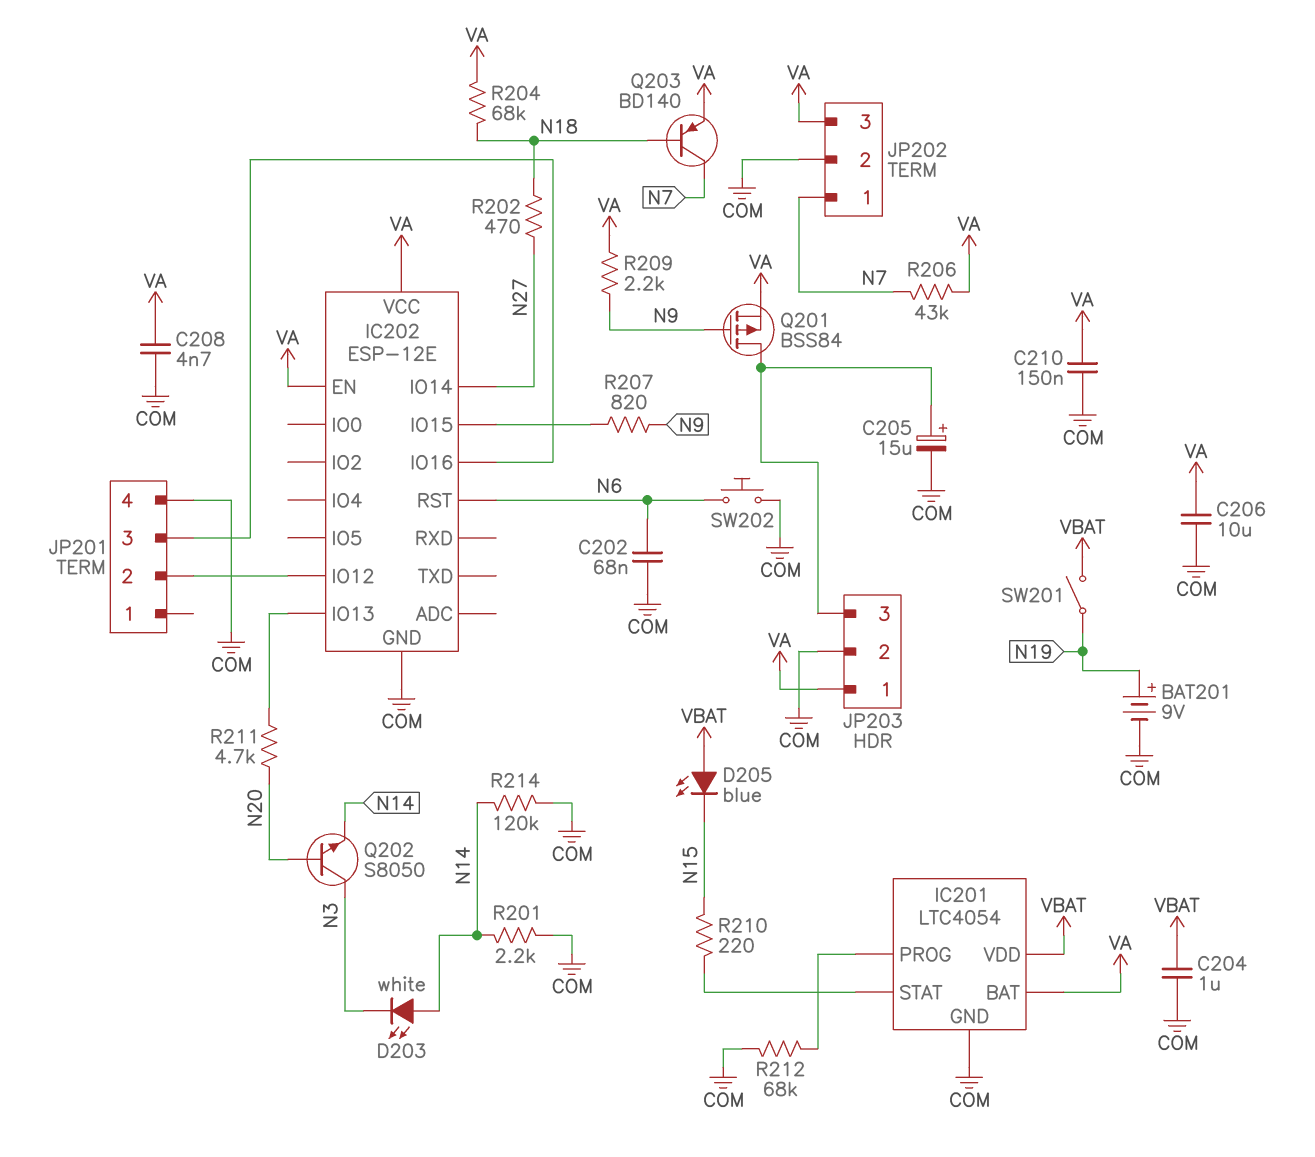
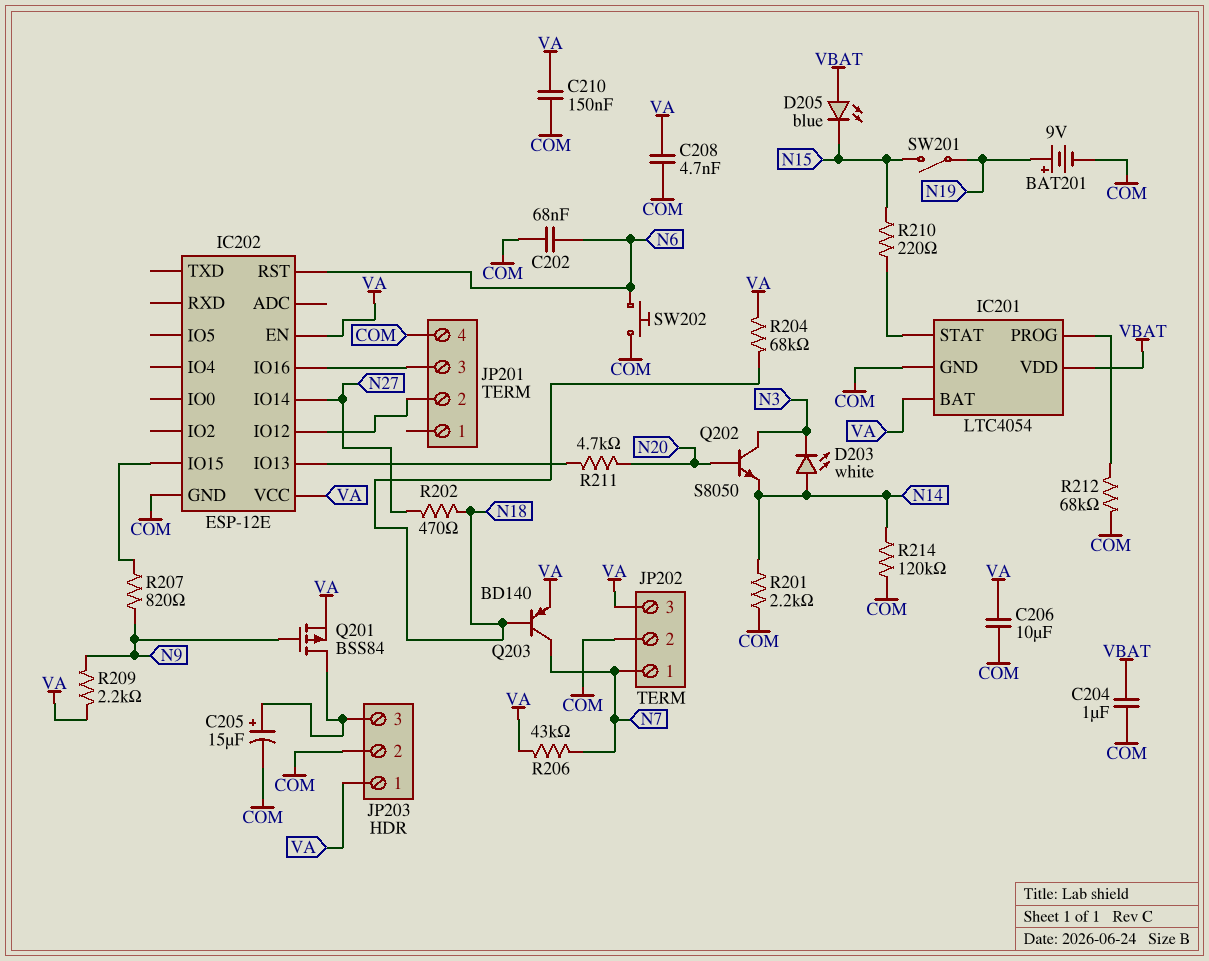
SW201: switch (N19, VBAT) -> switch (N15, N19)

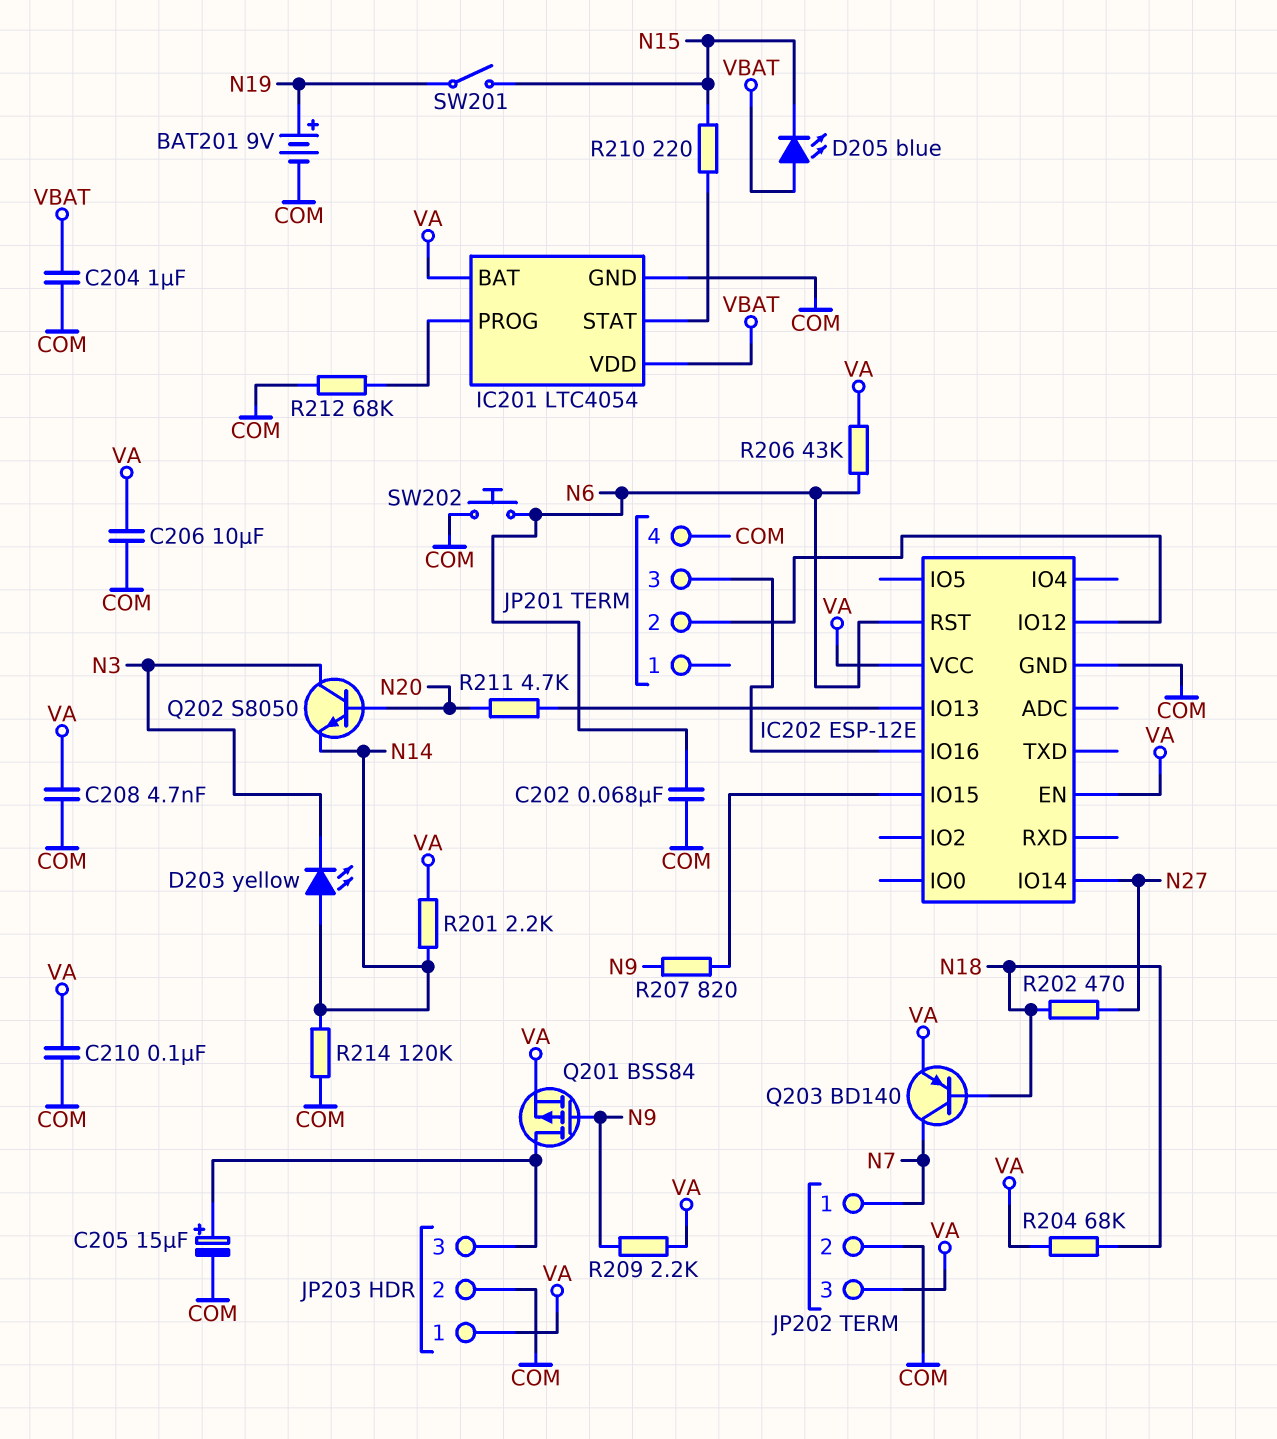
C210: 150nF (COM, VA) -> 100nF (COM, VA)
D203: LED white (A N14, K N3) -> LED yellow (A N14, K N3)
R201: 2.2k (COM, N14) -> 2.2k (N14, VA)
R206: 43k (N7, VA) -> 43k (N6, VA)

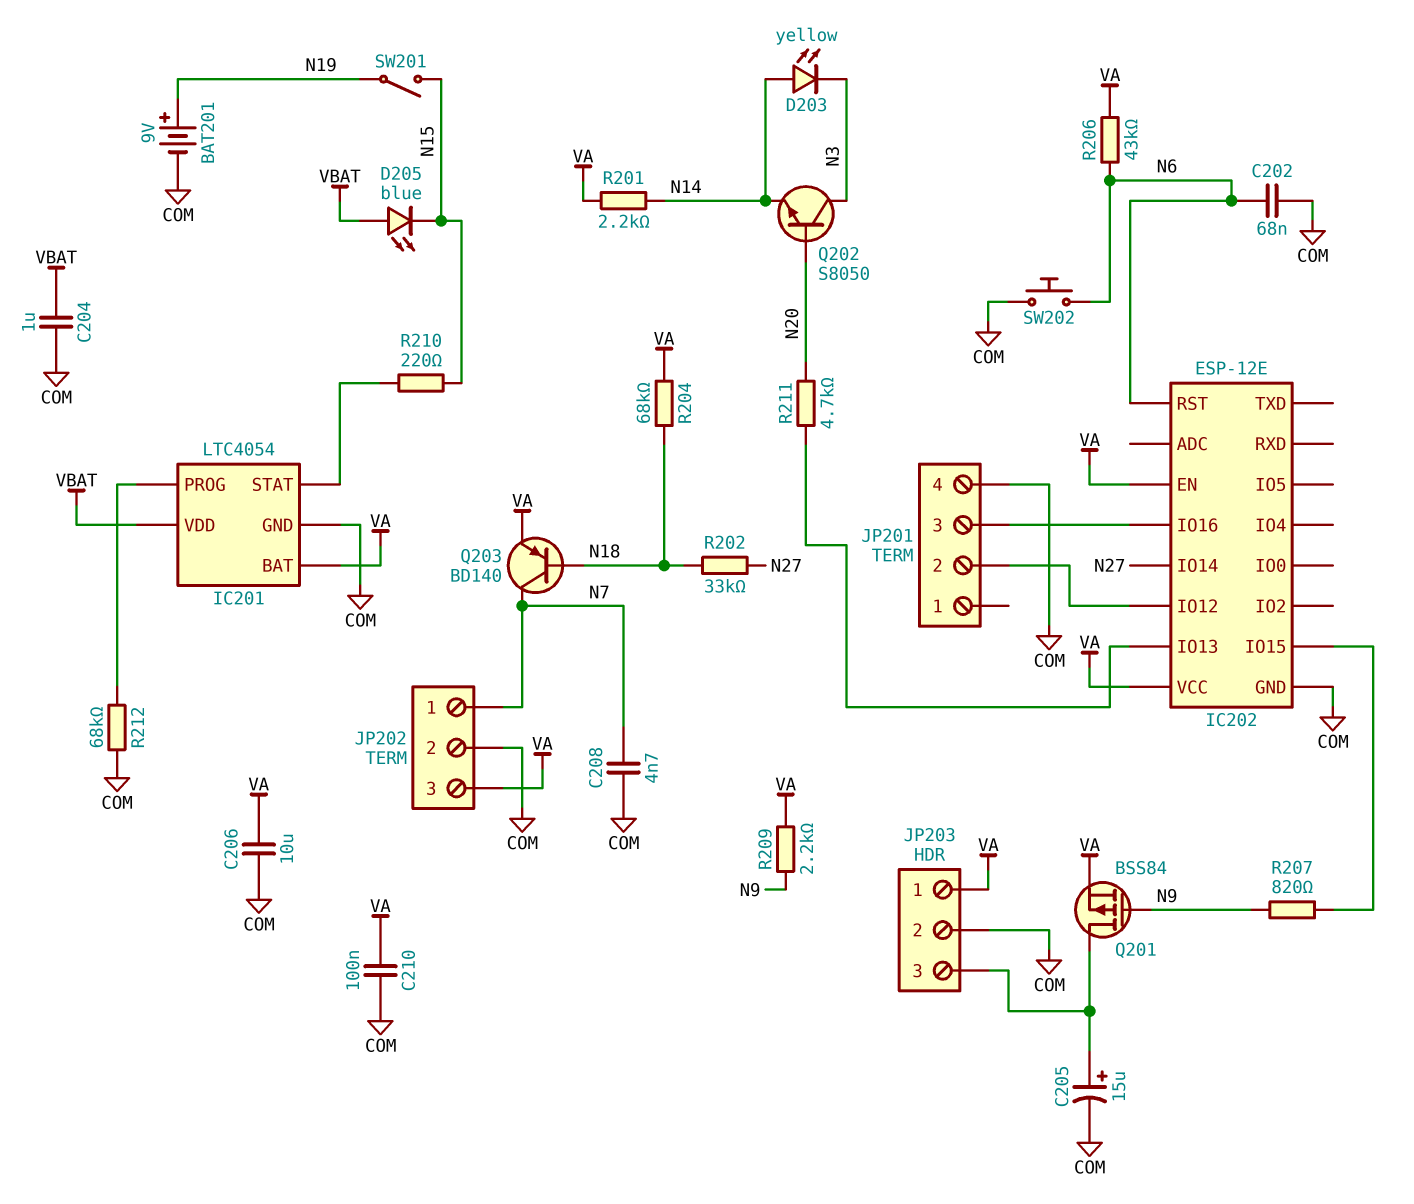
C208: 4.7nF (COM, VA) -> 4.7nF (COM, N7)
R202: 470 (N18, N27) -> 33k (N18, N27)
R214: 120k (COM, N14) -> none

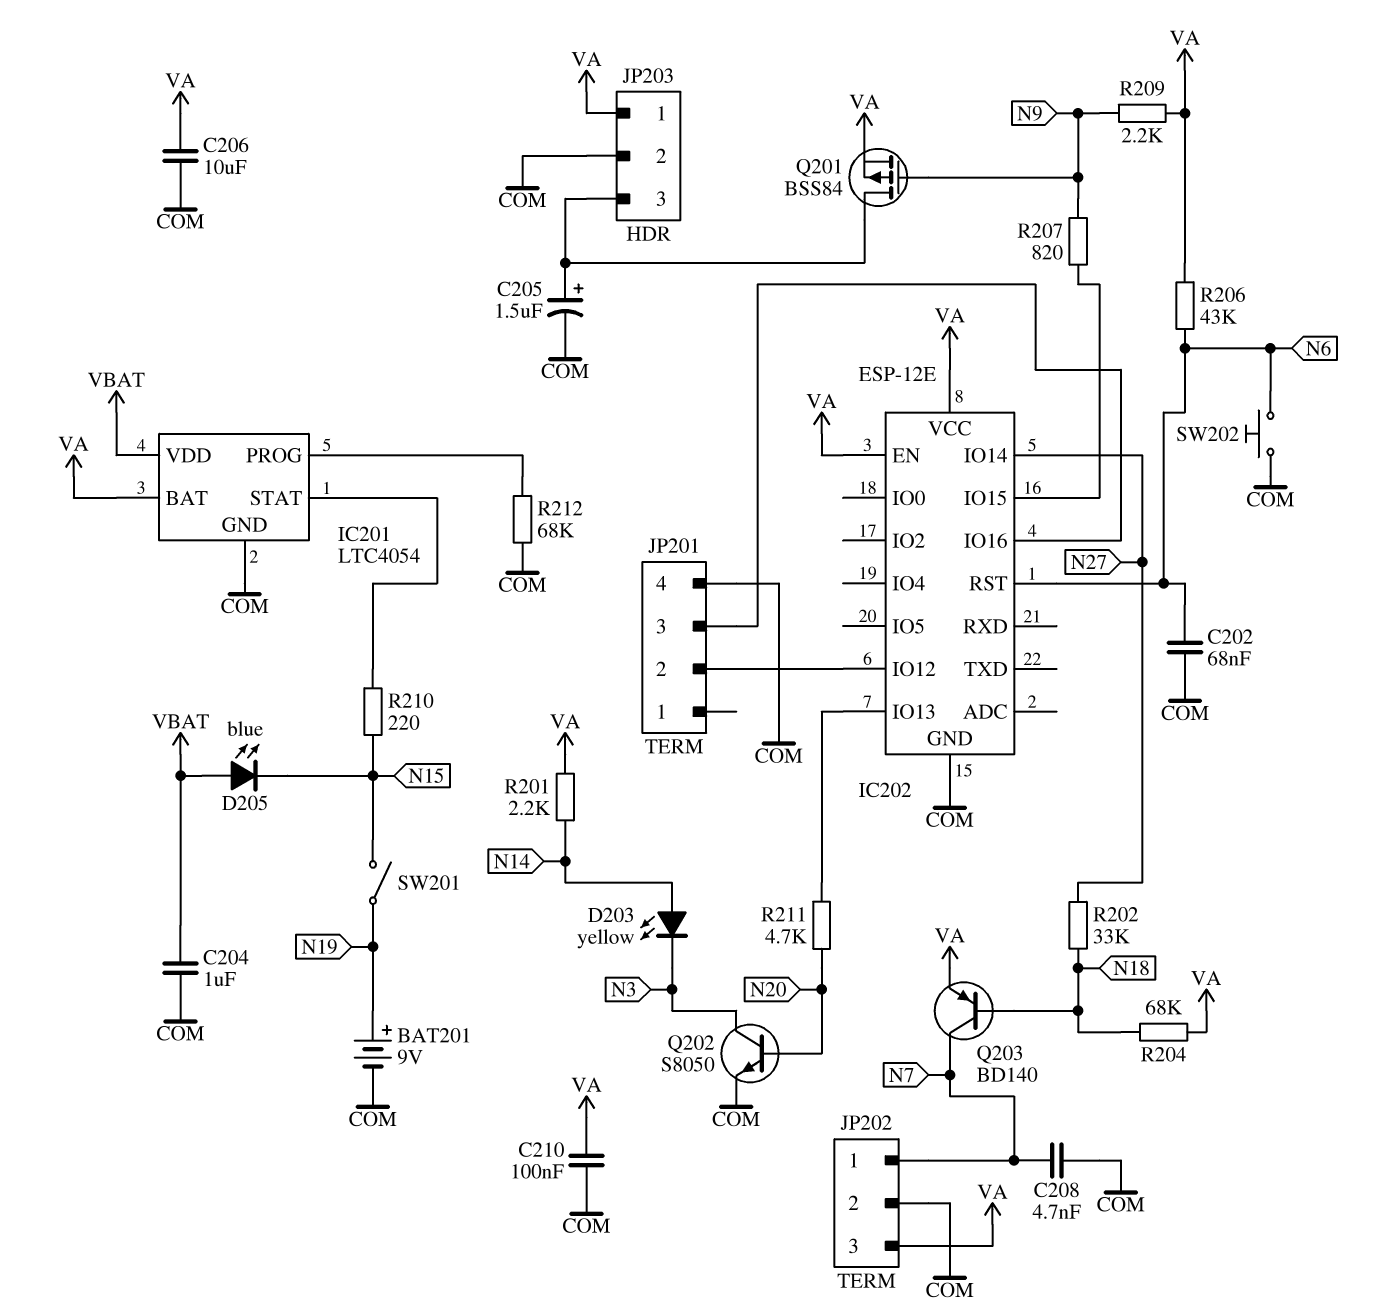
C205: 15uF (plus JP203/3, minus COM) -> 1.5uF (plus JP203/3, minus COM)
Q202: NPN S8050 (B N20, C N3, E N14) -> NPN S8050 (B N20, C N3, E COM)

